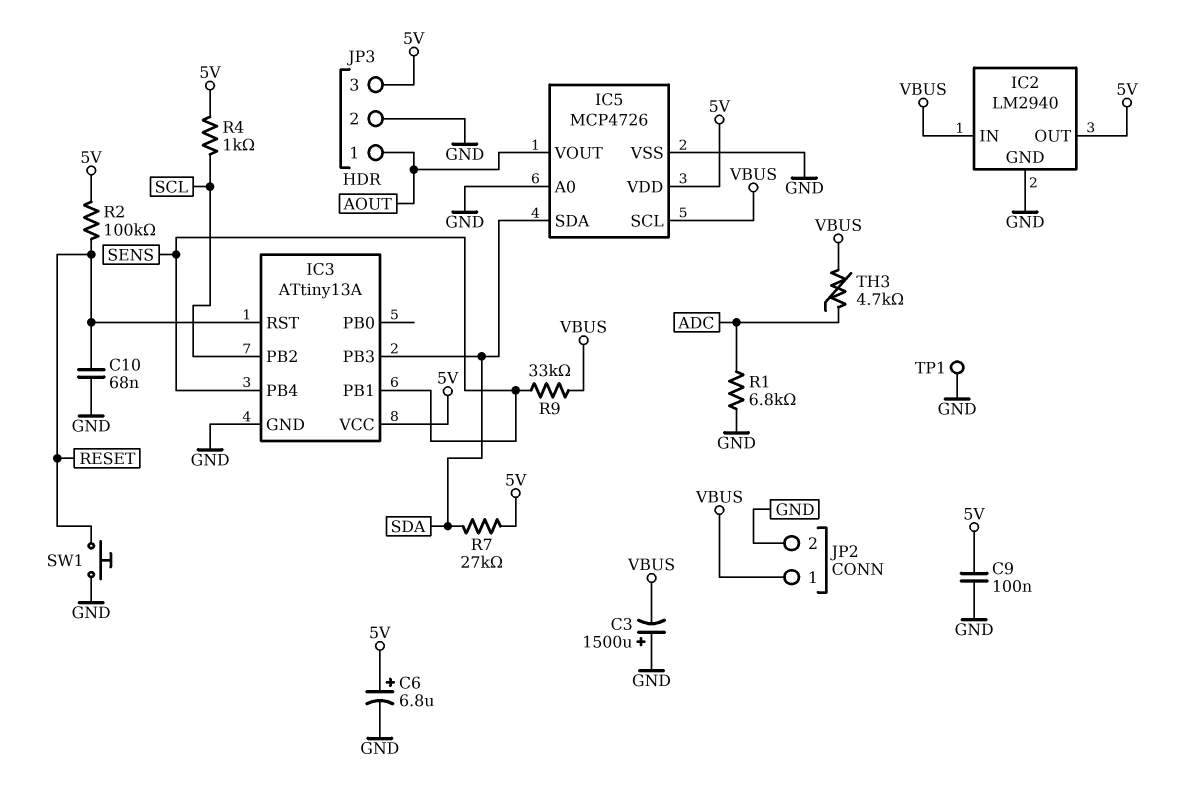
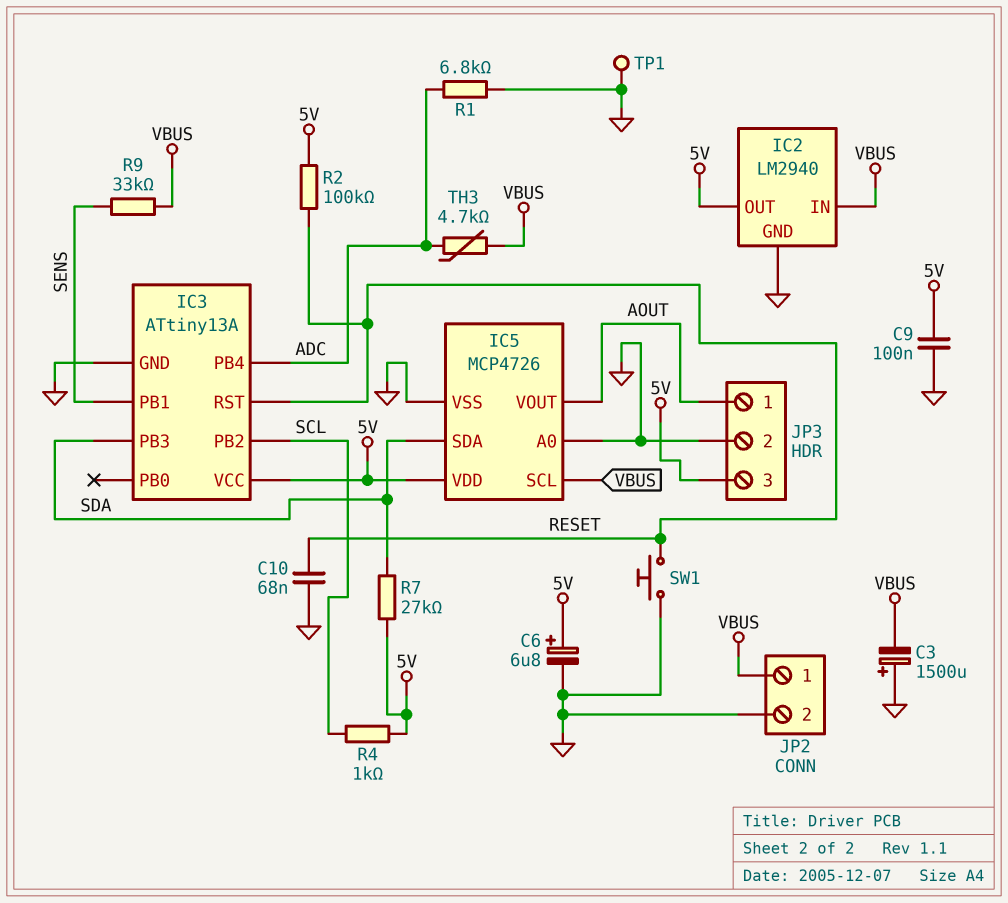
IC3 pin PB4: SENS -> ADC

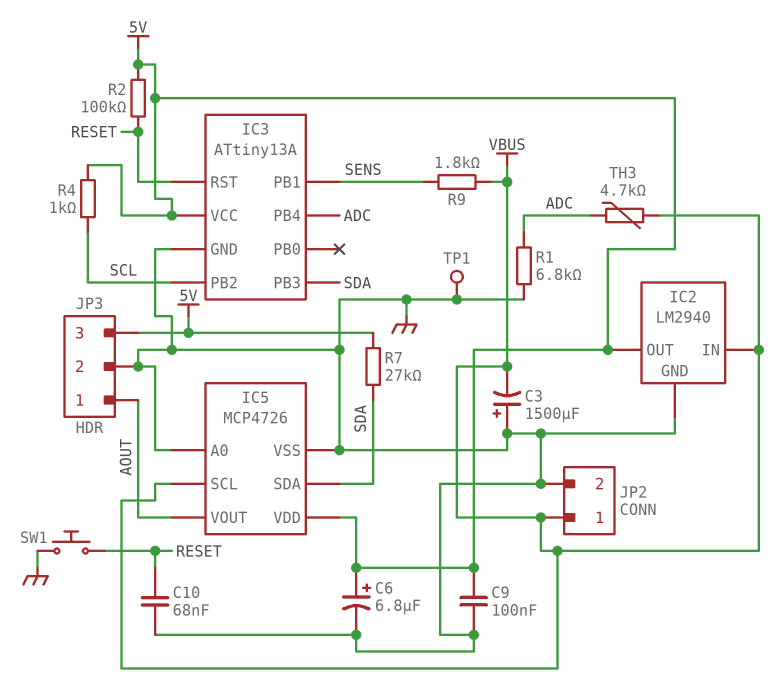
R9: 33k (SENS, VBUS) -> 1.8k (SENS, VBUS)

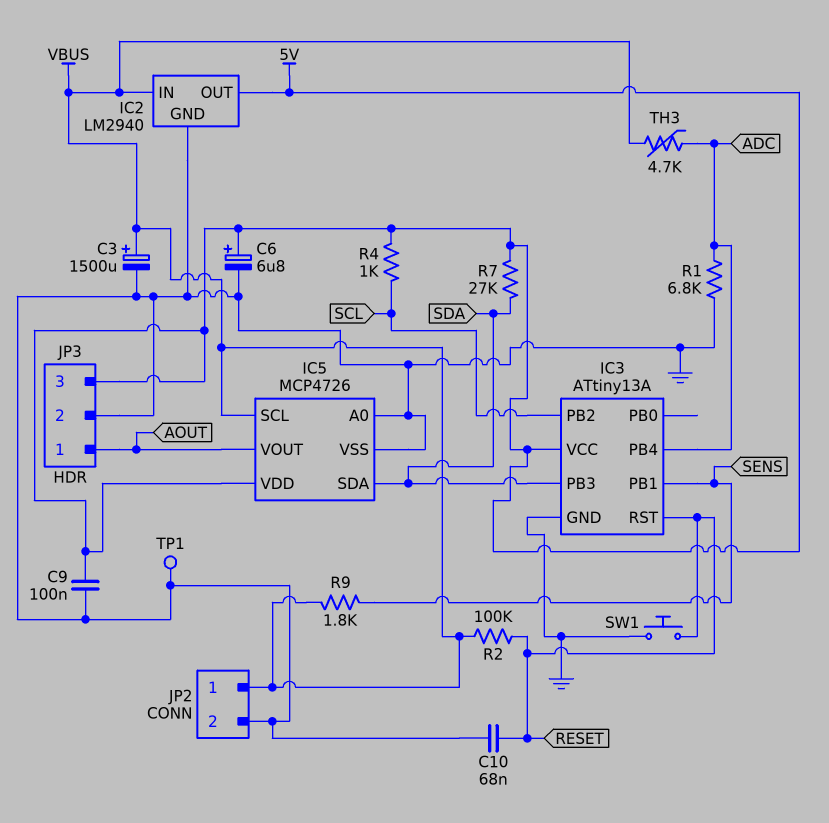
C3: 1500uF (plus GND, minus VBUS) -> 1500uF (plus VBUS, minus GND)
R2: 100k (5V, RESET) -> 100k (RESET, VBUS)

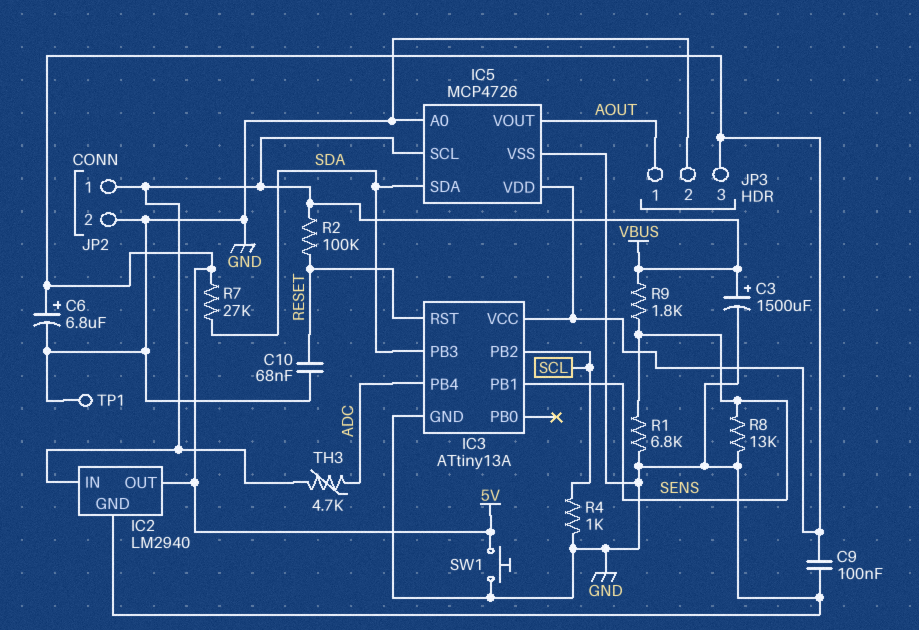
R1: 6.8k (ADC, GND) -> 6.8k (GND, SENS)
R4: 1k (5V, SCL) -> 1k (GND, SCL)
R8: none -> 13k (GND, SENS)
SW1: button (GND, RESET) -> button (5V, GND)

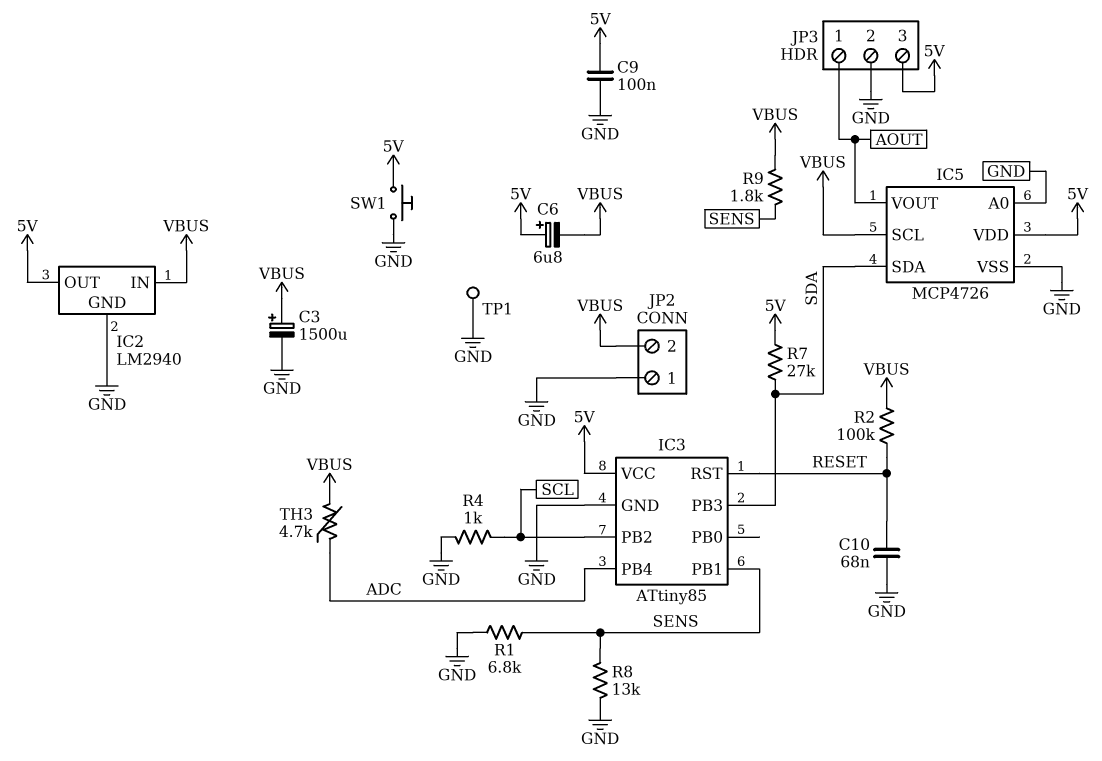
C6: 6.8uF (plus 5V, minus GND) -> 6.8uF (plus 5V, minus VBUS)
IC3: ATtiny13A -> ATtiny85
JP2 pin 1: VBUS -> GND
JP2 pin 2: GND -> VBUS

